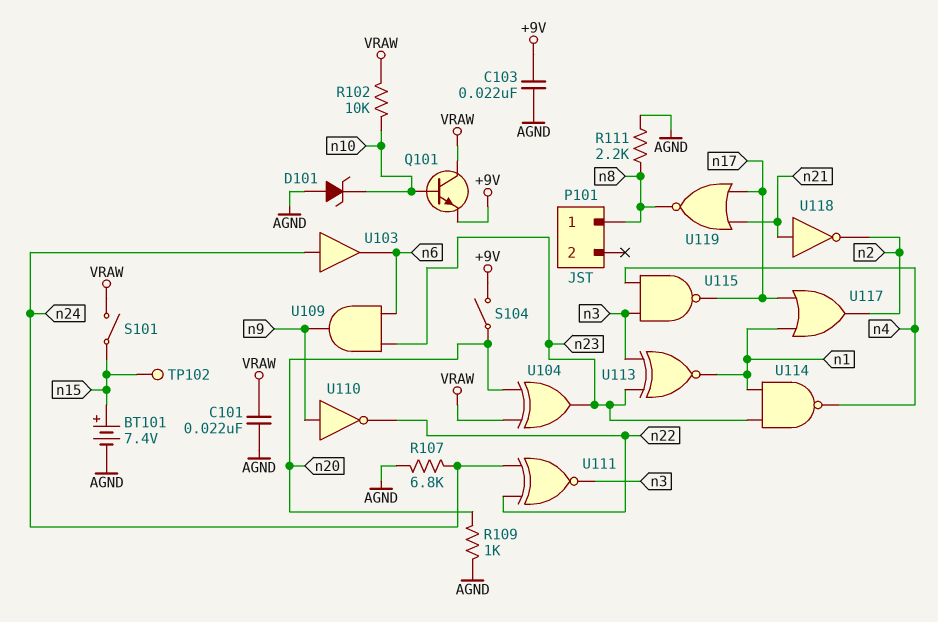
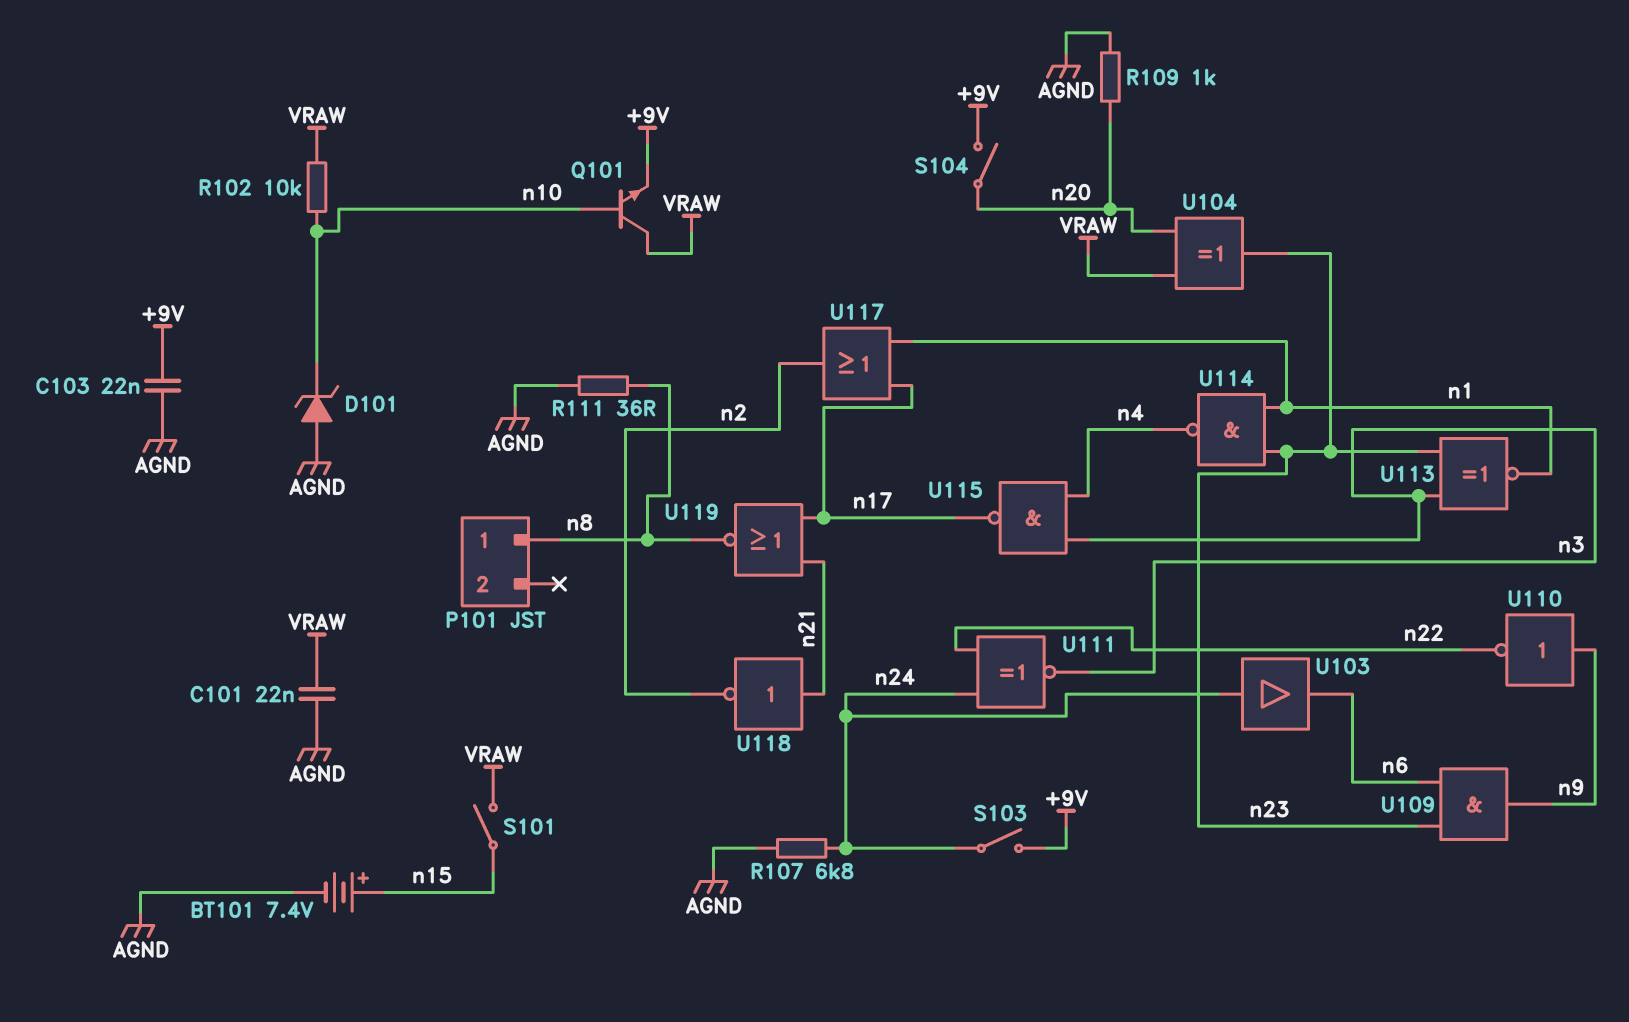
R111: 2.2k (AGND, n8) -> 36 (AGND, n8)
S103: none -> switch (+9V, n24)
TP102: test point (n15) -> none

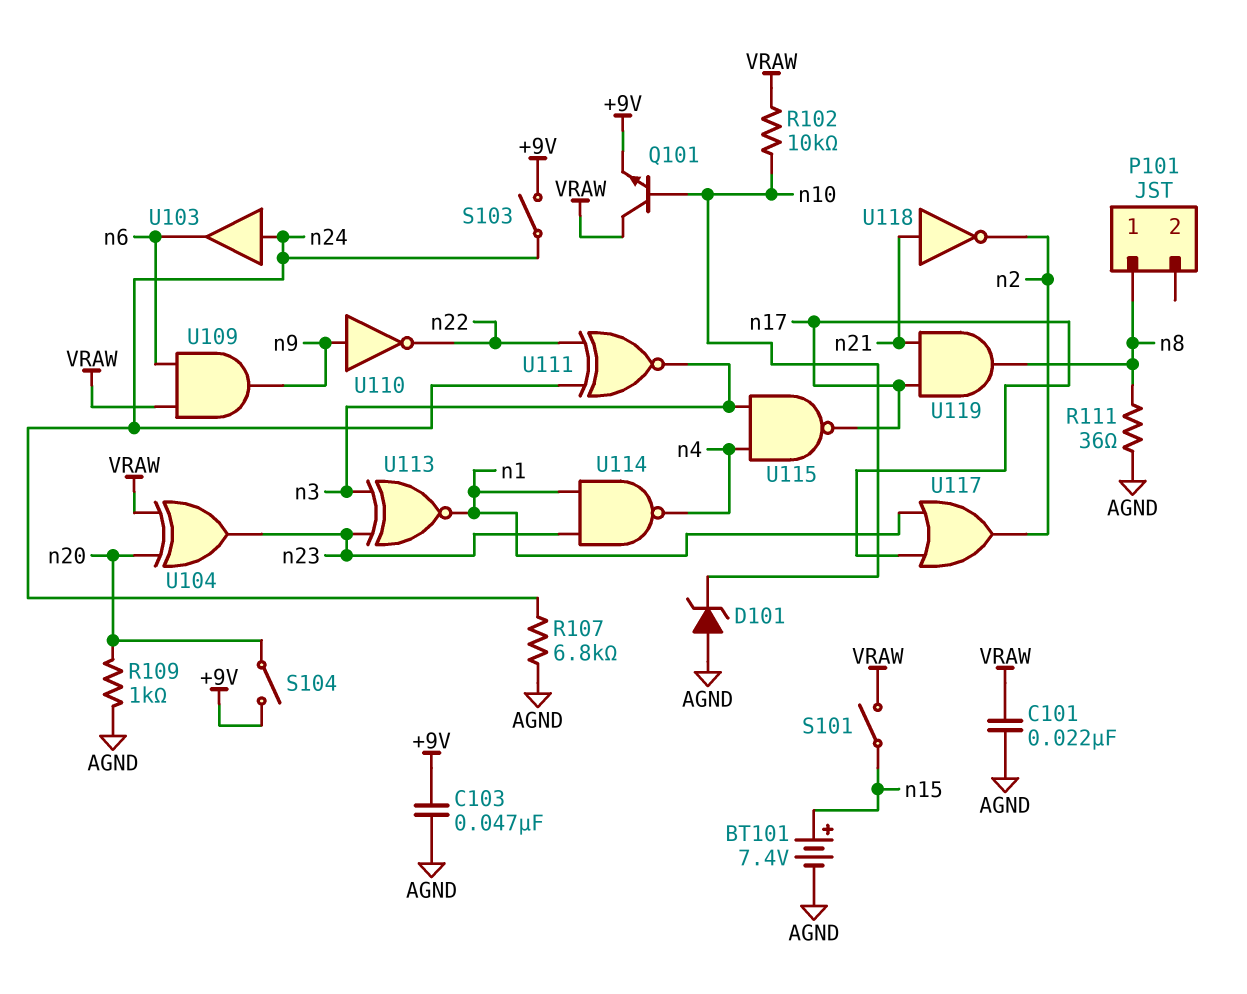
C103: 22nF (+9V, AGND) -> 47nF (+9V, AGND)
U109: AND (in n6, in n23, out n9) -> AND (in VRAW, in n6, out n9)
U119: NOR (in n17, in n21, out n8) -> AND (in n17, in n21, out n8)

